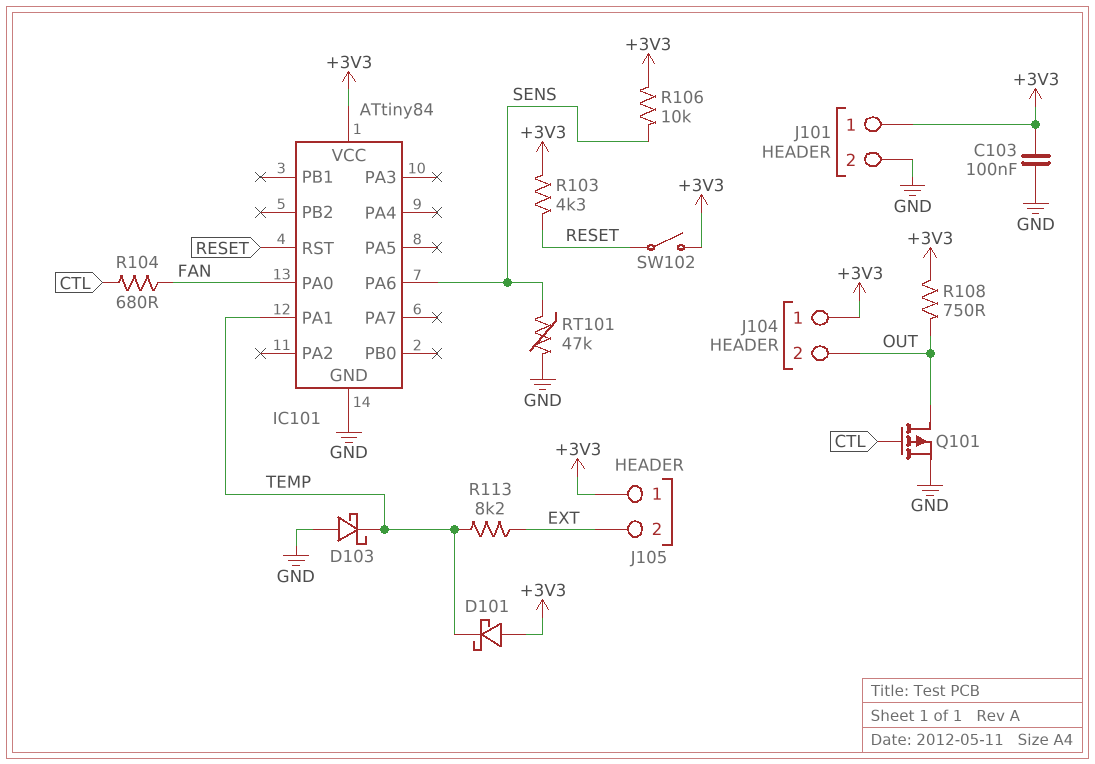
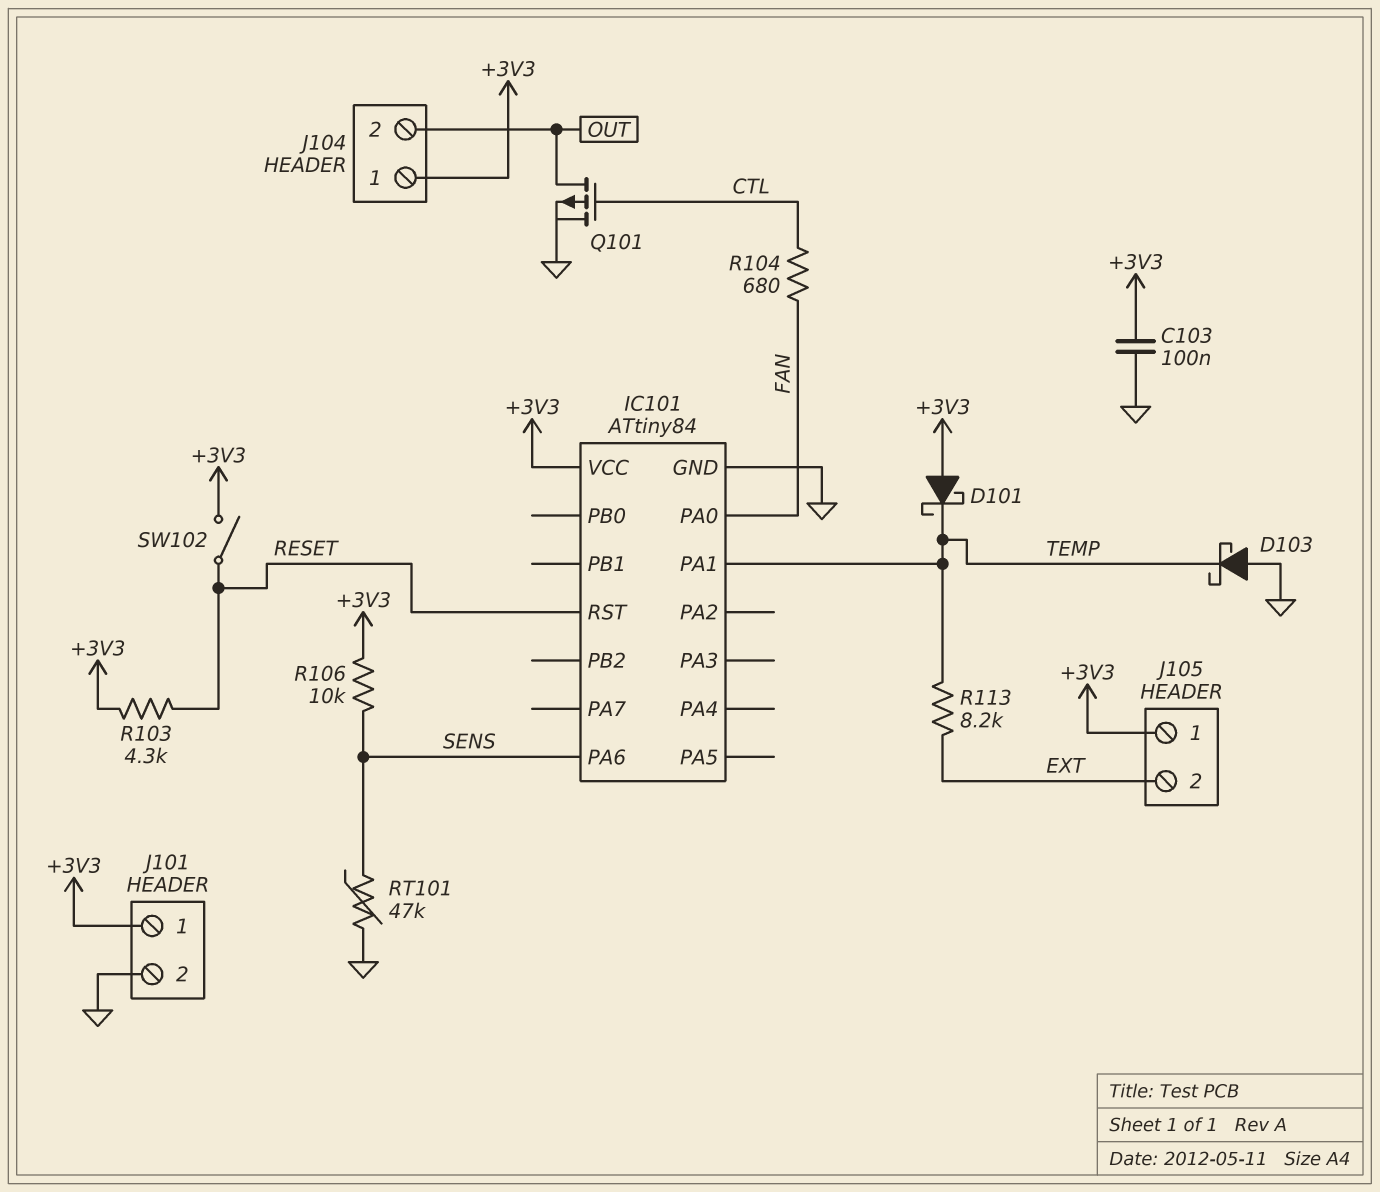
R108: 750 (+3V3, OUT) -> none

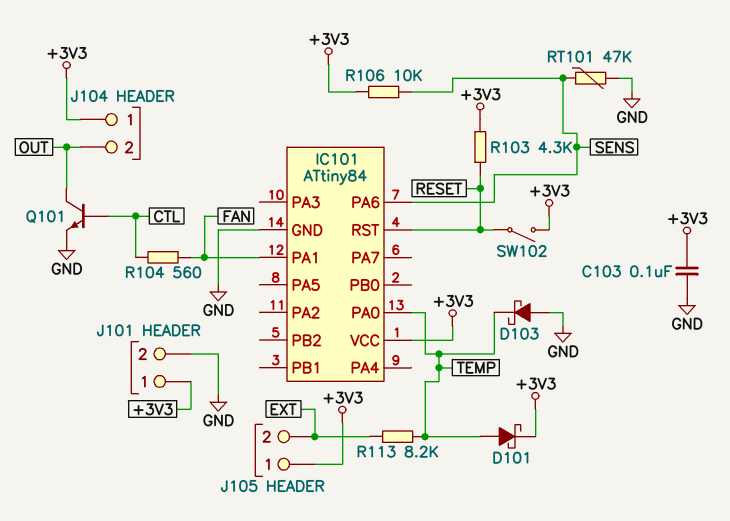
D101: schottky (A +3V3, K TEMP) -> schottky (A TEMP, K +3V3)
IC101 pin PA0: FAN -> TEMP
IC101 pin PA1: TEMP -> FAN
Q101: PMOS (G CTL, D OUT, S GND) -> NPN (B CTL, C OUT, E GND)
R104: 680 (CTL, FAN) -> 560 (CTL, FAN)

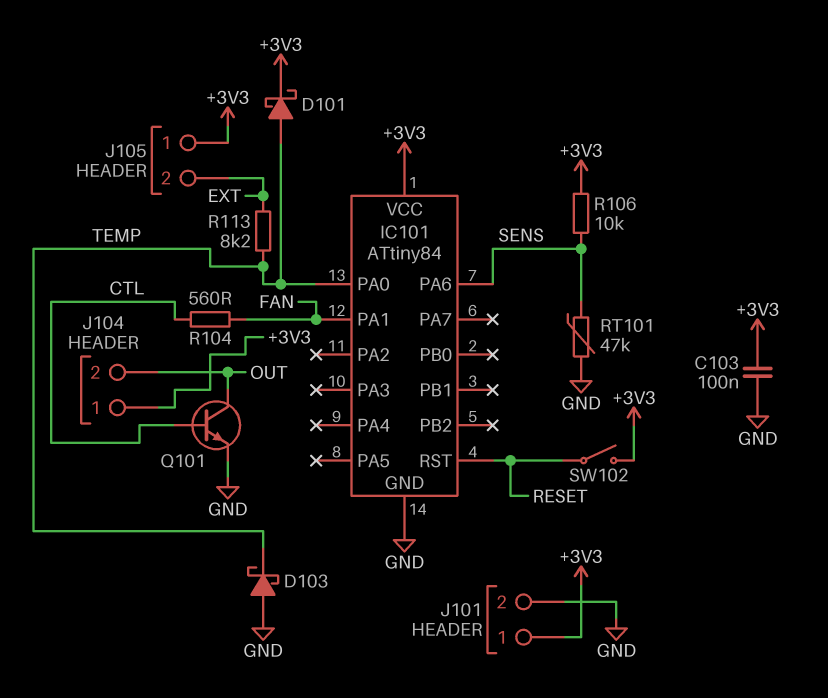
R103: 4.3k (+3V3, RESET) -> none

